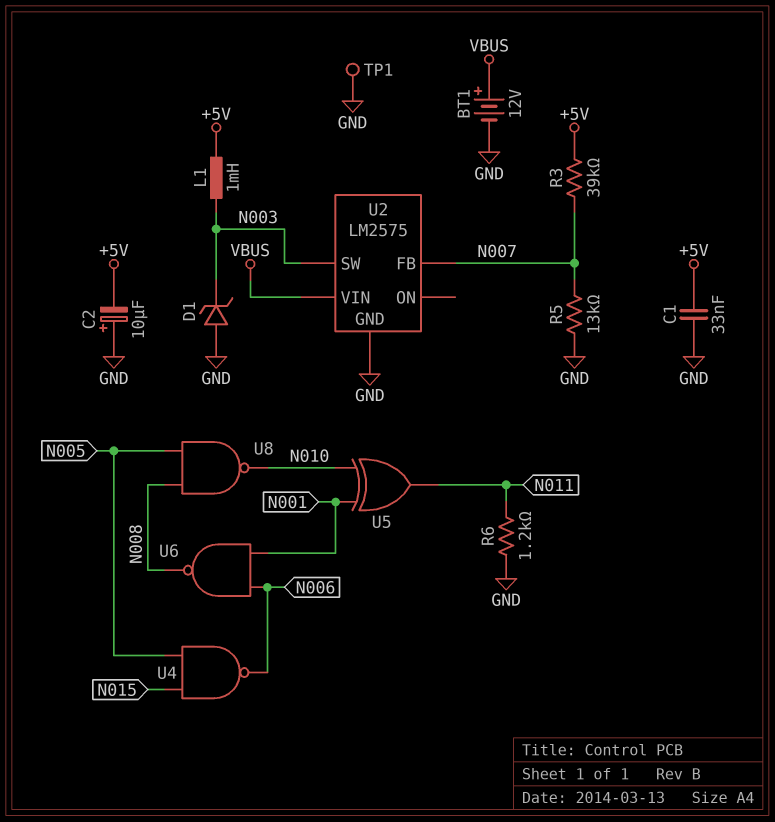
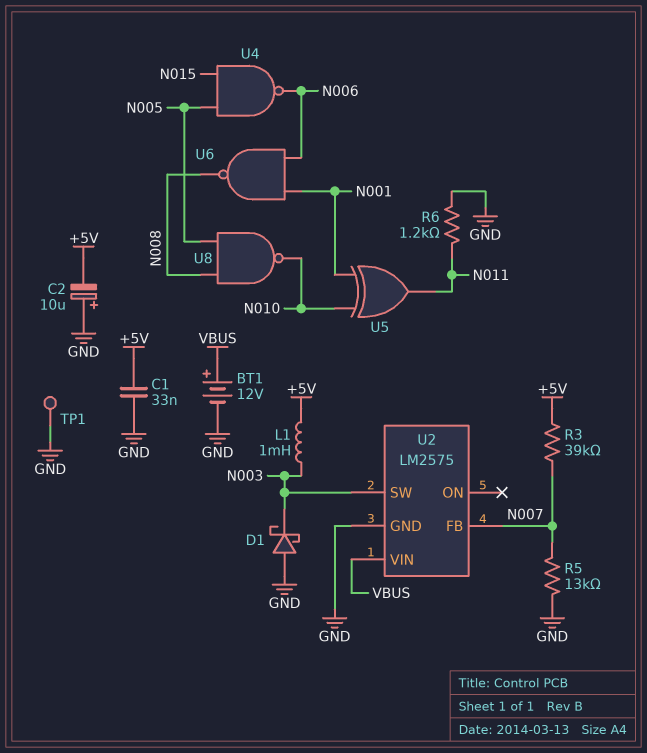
D1: zener (A GND, K N003) -> schottky (A GND, K N003)

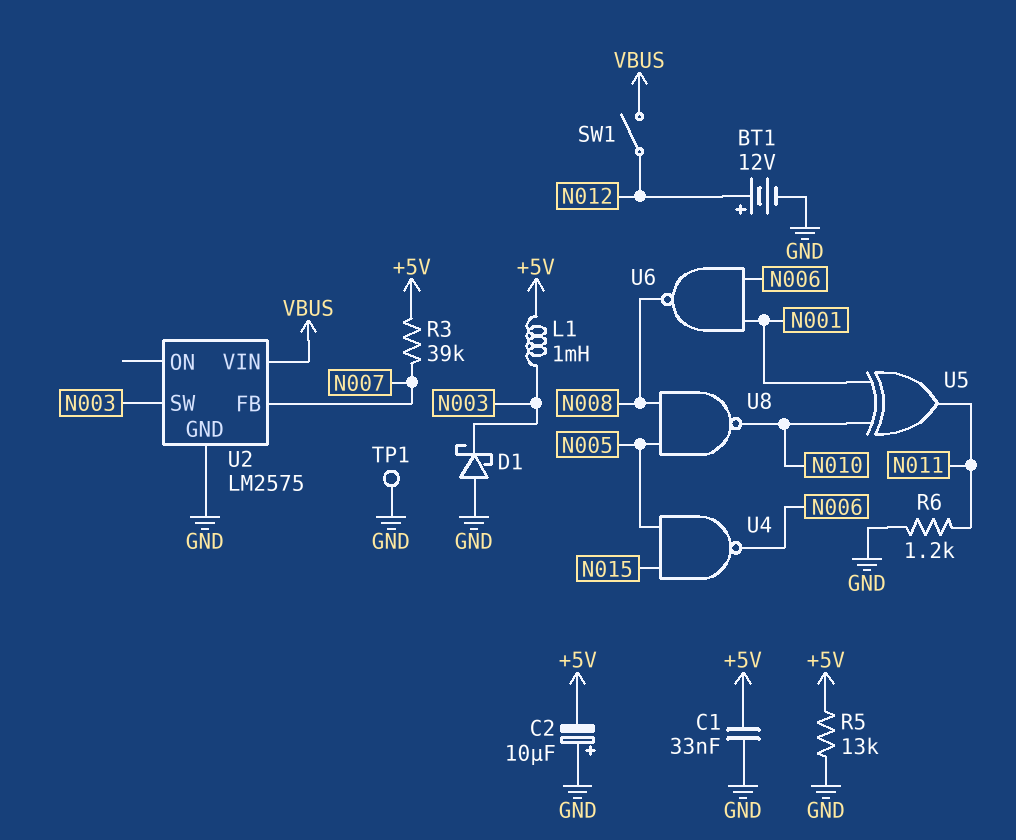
BT1: 12V (plus VBUS, minus GND) -> 12V (plus N012, minus GND)
R5: 13k (GND, N007) -> 13k (+5V, GND)
SW1: none -> switch (N012, VBUS)

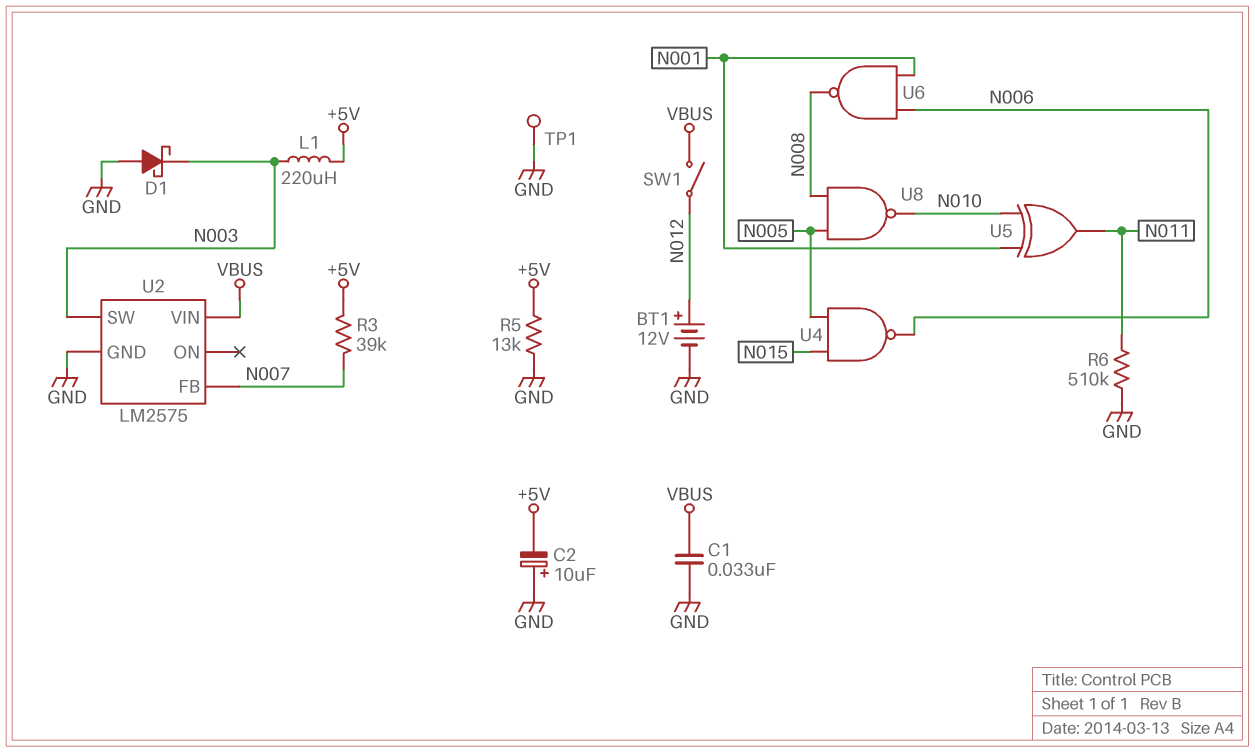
C1: 33nF (+5V, GND) -> 33nF (GND, VBUS)
L1: 1mH (+5V, N003) -> 220uH (+5V, N003)
R6: 1.2k (GND, N011) -> 510k (GND, N011)

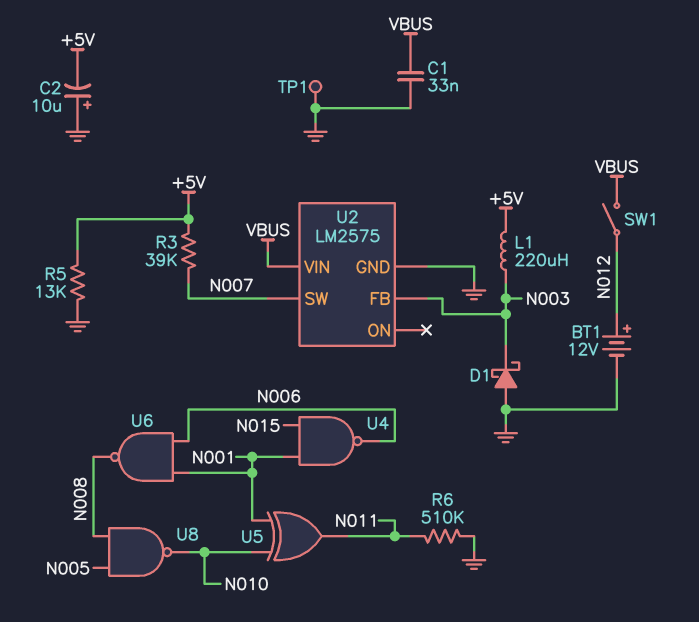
U2 pin FB: N007 -> N003
U2 pin SW: N003 -> N007
U4: NAND (in N005, in N015, out N006) -> NAND (in N001, in N015, out N006)

